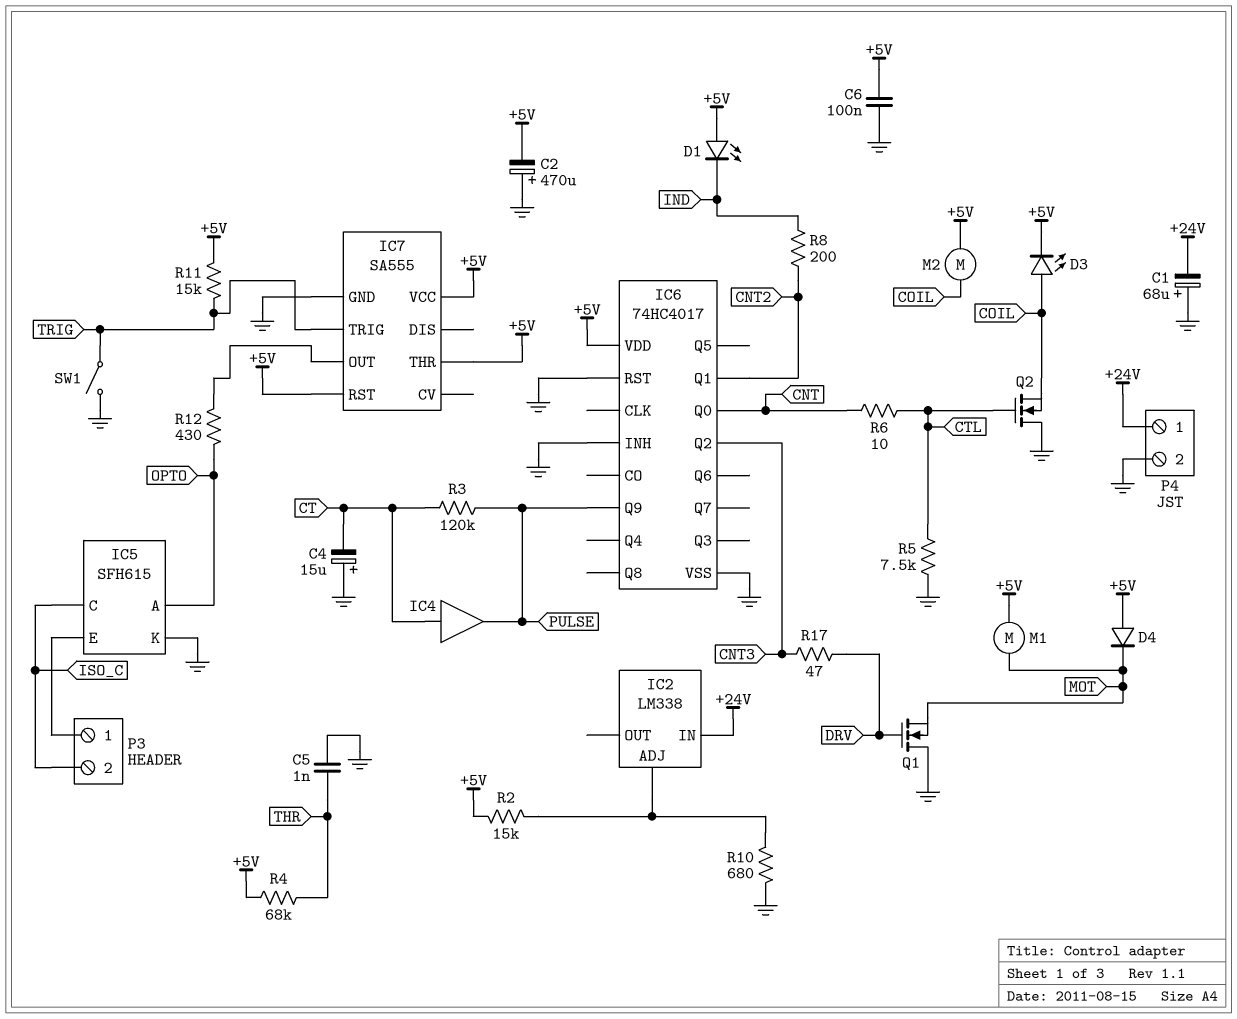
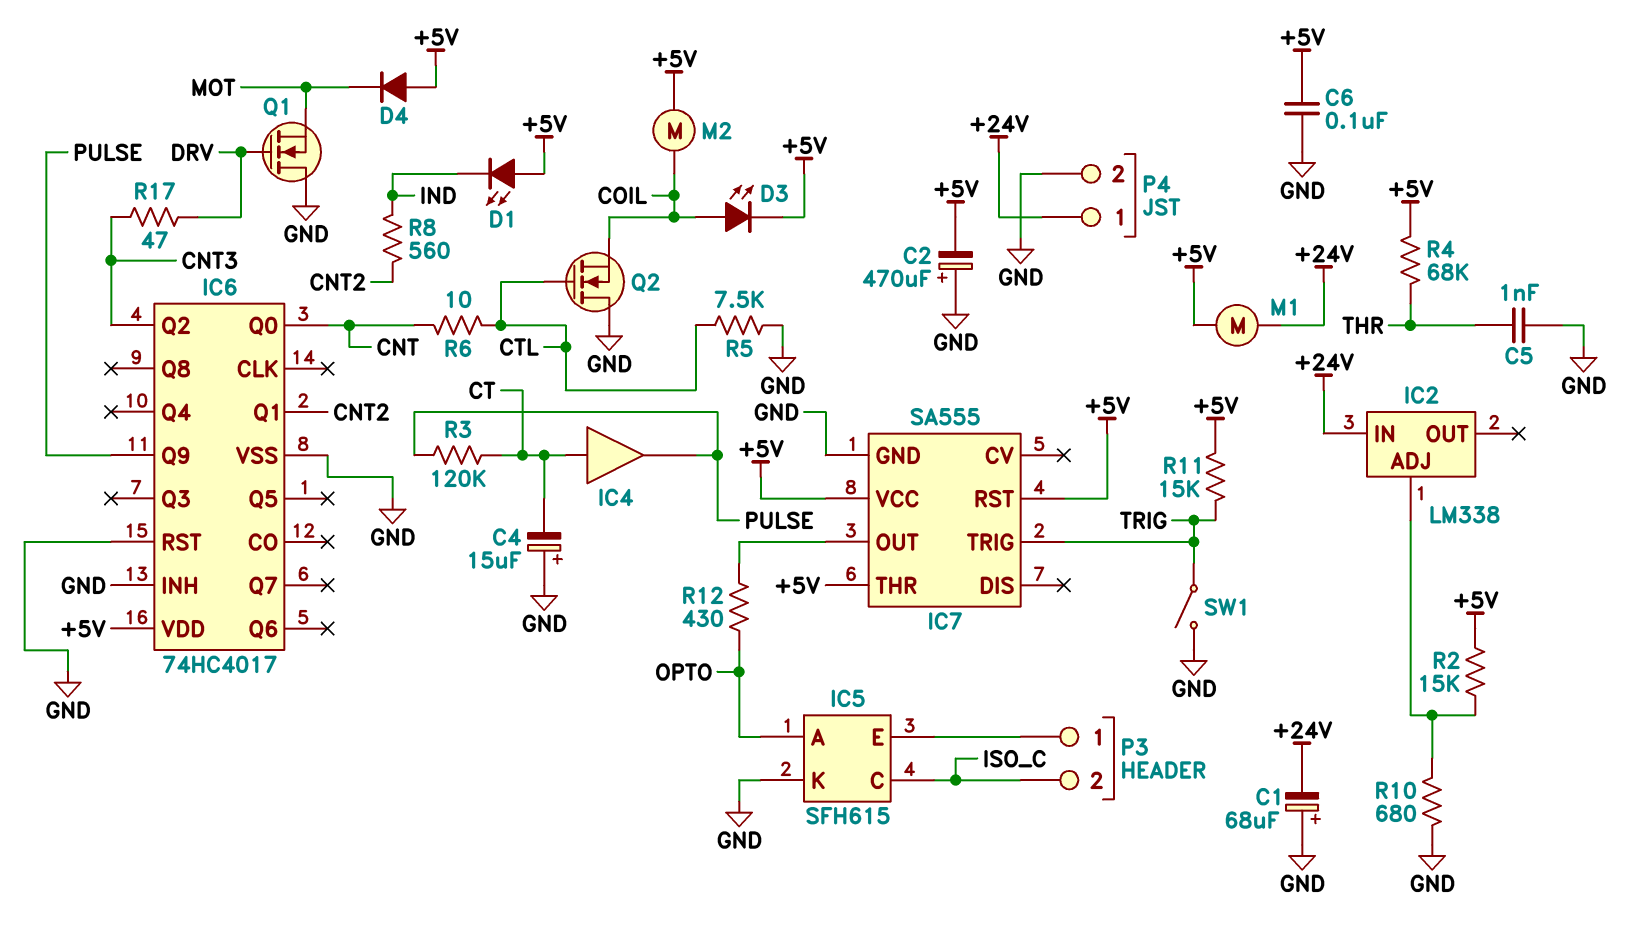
M1: motor (+5V, MOT) -> motor (+5V, +24V)
R8: 200 (CNT2, IND) -> 560 (CNT2, IND)

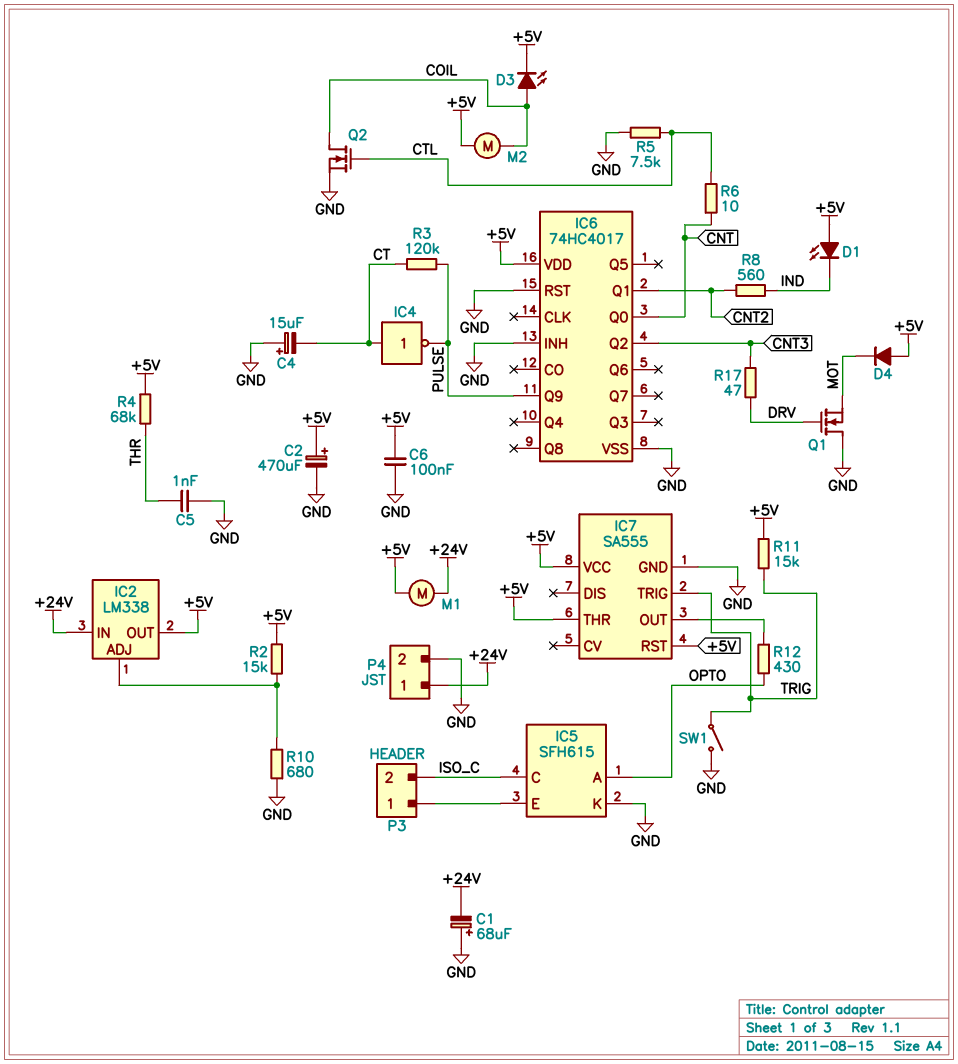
C2: 470uF (plus GND, minus +5V) -> 470uF (plus +5V, minus GND)
IC2 pin OUT: none -> +5V
IC4: buffer (in CT, out PULSE) -> NOT (in CT, out PULSE)
Q2: NMOS (G CTL, D GND, S COIL) -> NMOS (G CTL, D COIL, S GND)

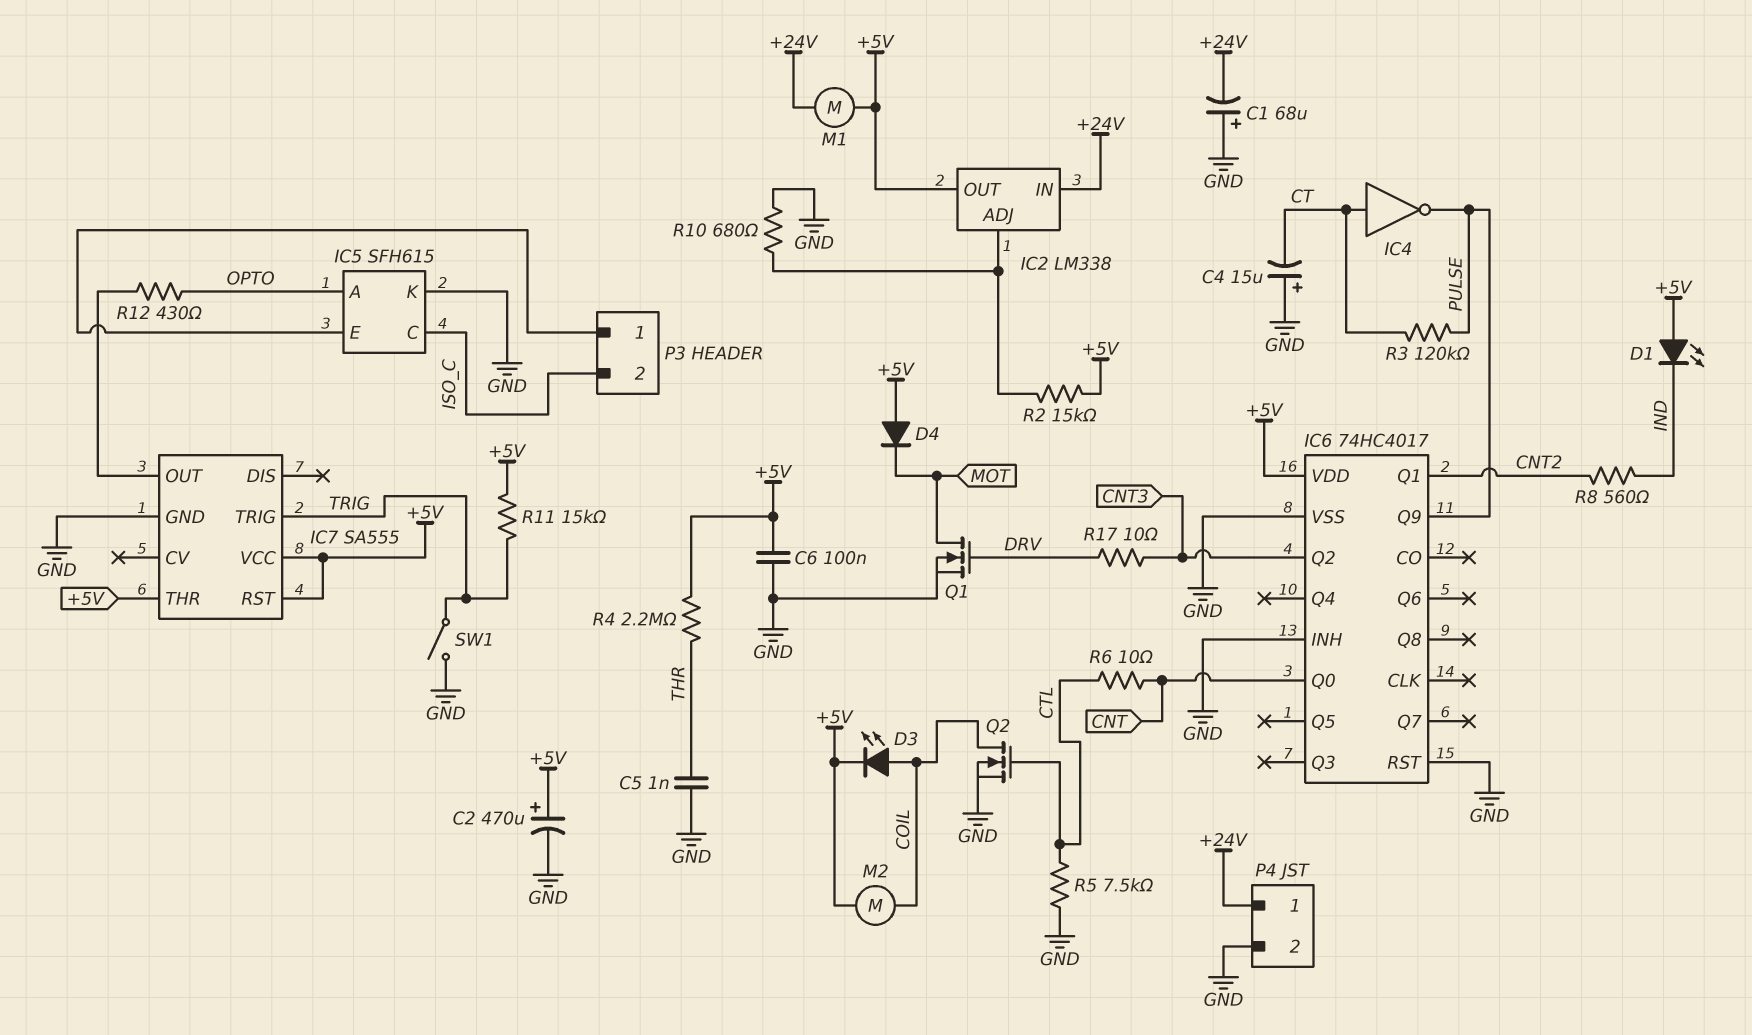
Q1: NMOS (G DRV, D GND, S MOT) -> NMOS (G DRV, D MOT, S GND)
R4: 68k (+5V, THR) -> 2.2M (+5V, THR)
R17: 47 (CNT3, DRV) -> 10 (CNT3, DRV)

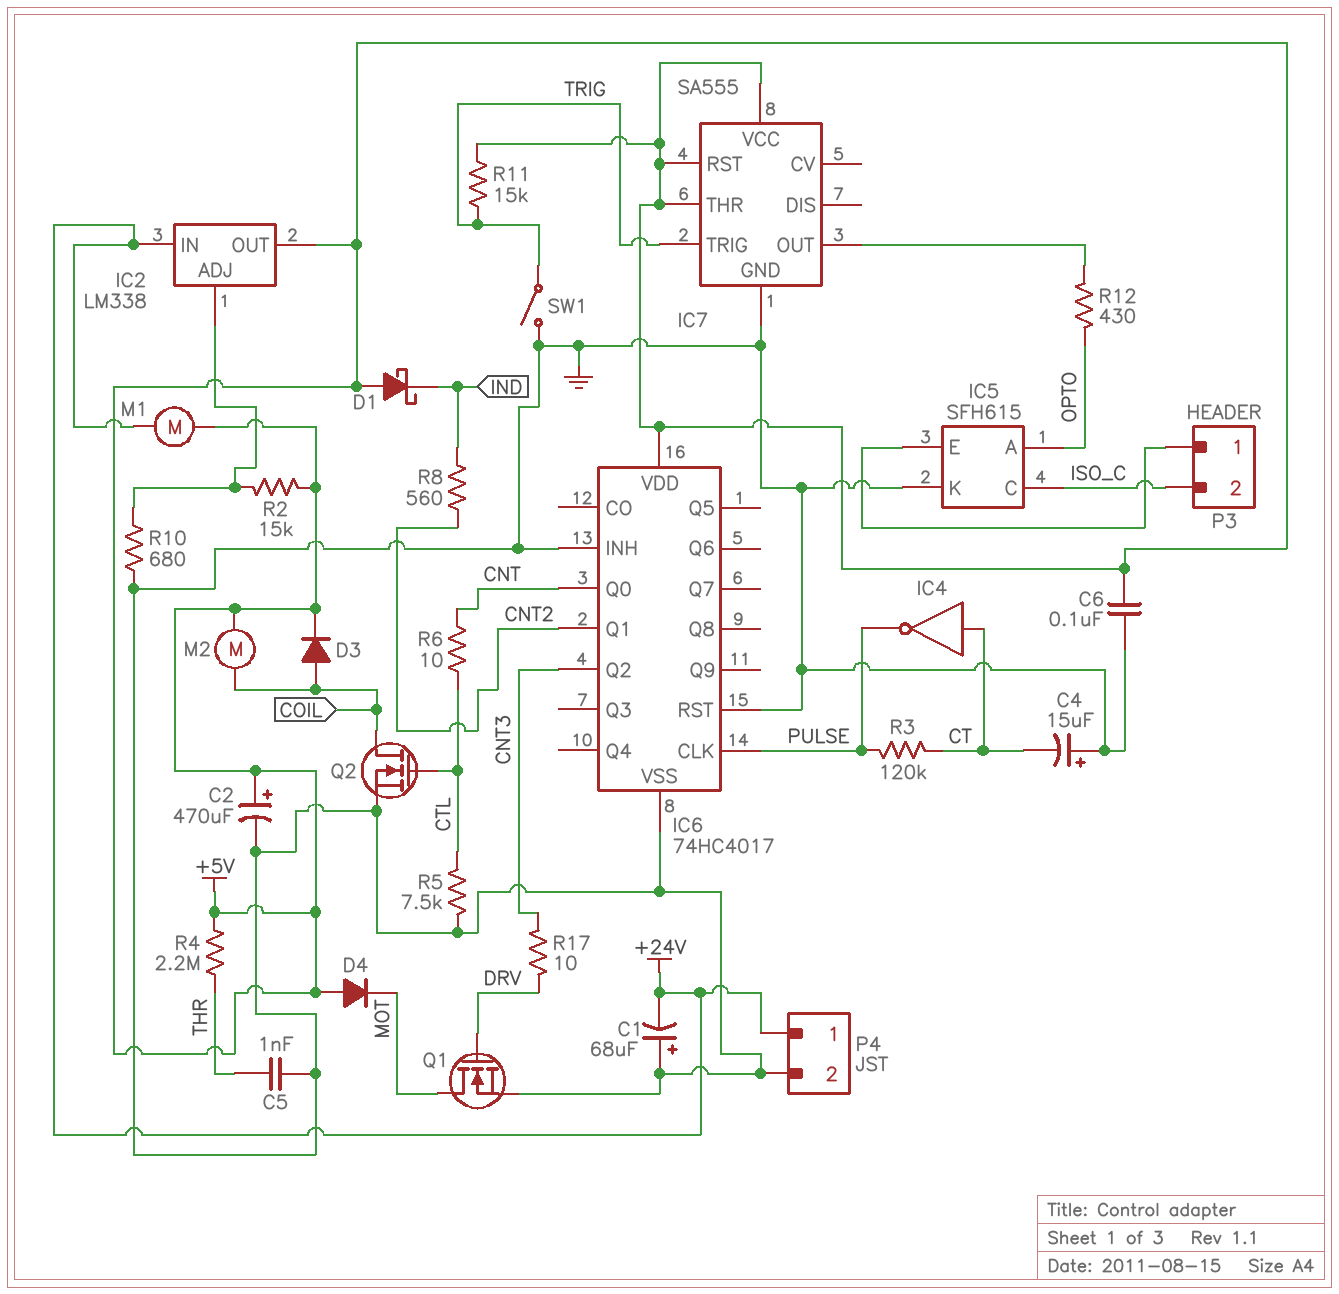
D1: LED (A +5V, K IND) -> schottky (A +5V, K IND)
D3: LED (A COIL, K +5V) -> diode (A COIL, K +5V)
IC6 pin CLK: none -> PULSE
IC6 pin Q9: PULSE -> none

